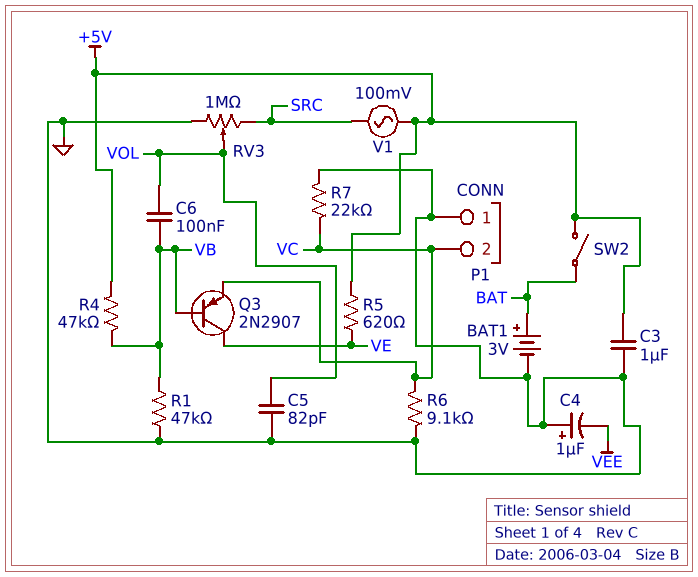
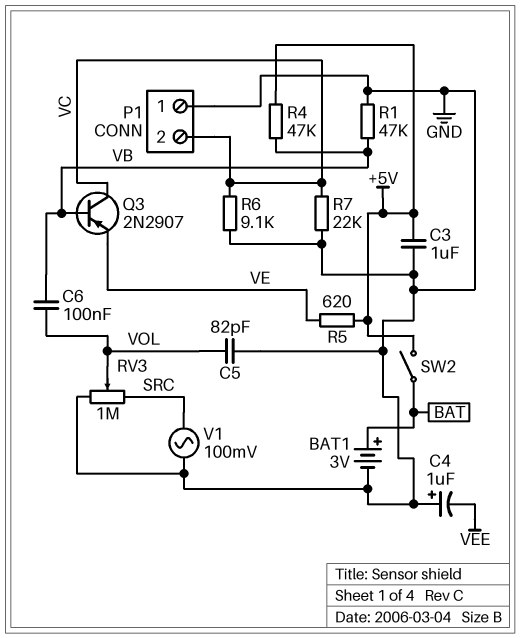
Q3: PNP 2N2907 (B VB, C VE, E VC) -> PNP 2N2907 (B VB, C VC, E VE)
V1: AC 100mV (+5V, SRC) -> AC 100mV (GND, SRC)

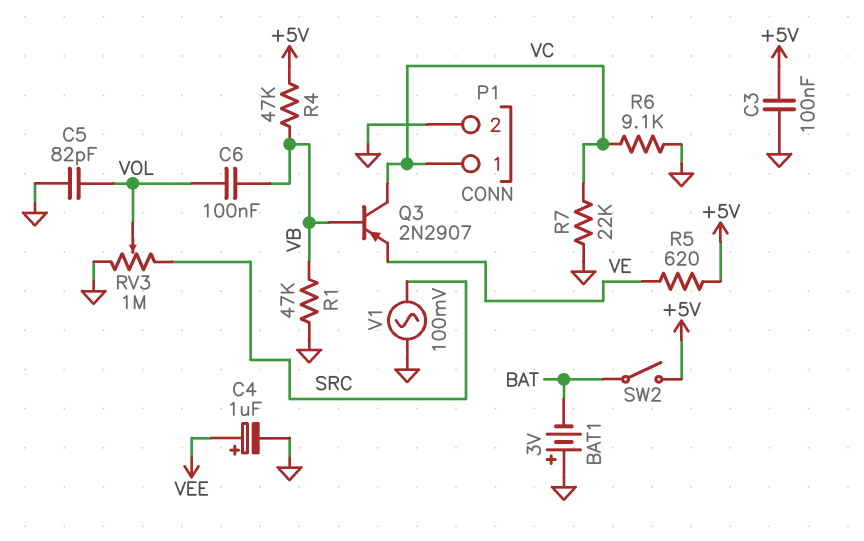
BAT1: 3V (plus BAT, minus GND) -> 3V (plus GND, minus BAT)
C3: 1uF (+5V, GND) -> 100nF (+5V, GND)
C4: 1uF (plus GND, minus VEE) -> 1uF (plus VEE, minus GND)
P1 pin 1: GND -> VC
P1 pin 2: VC -> GND

